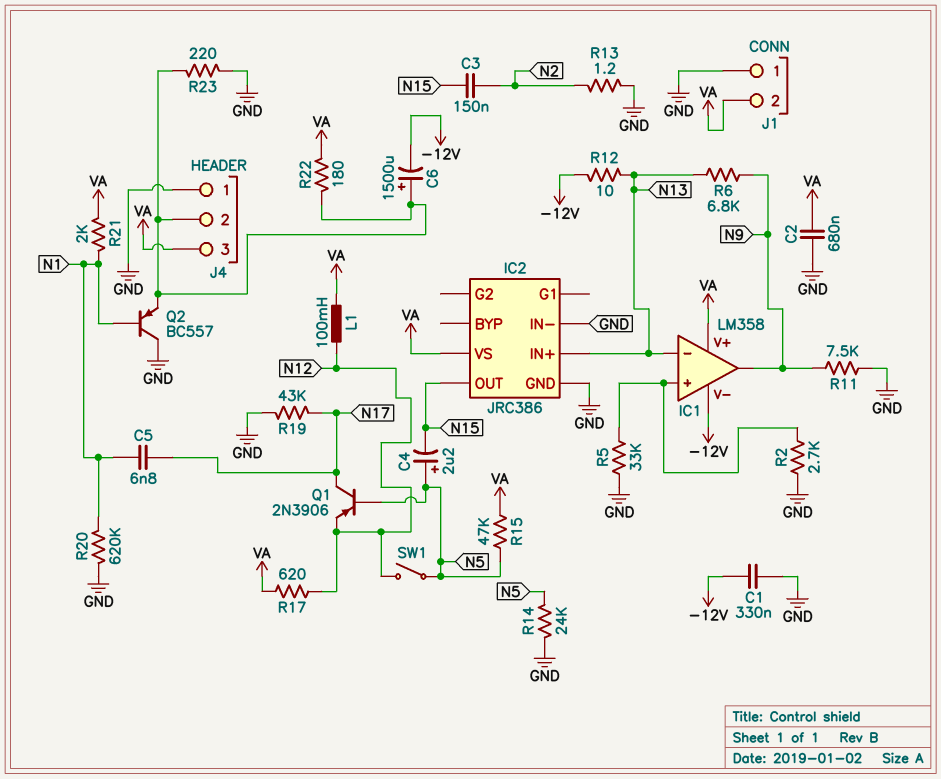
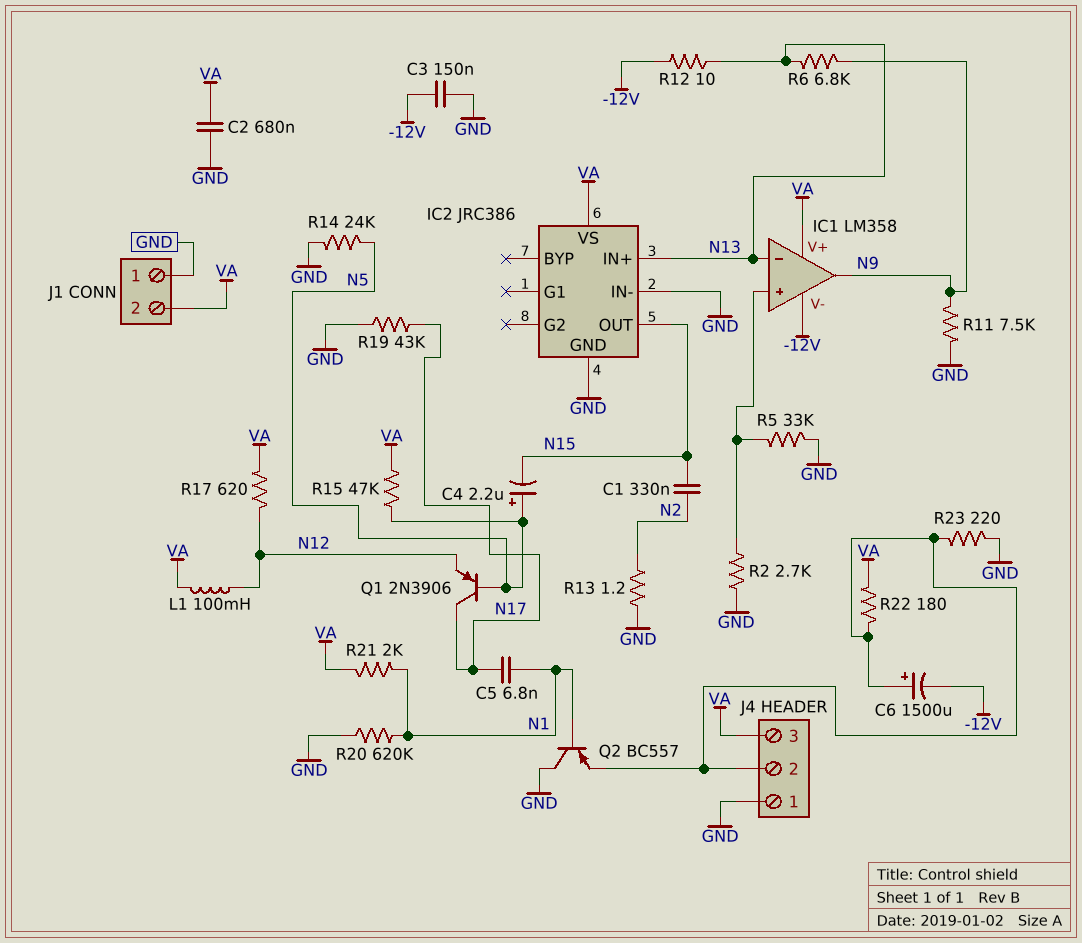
C1: 330nF (-12V, GND) -> 330nF (N2, N15)
C3: 150nF (N2, N15) -> 150nF (-12V, GND)
SW1: switch (N5, N12) -> none

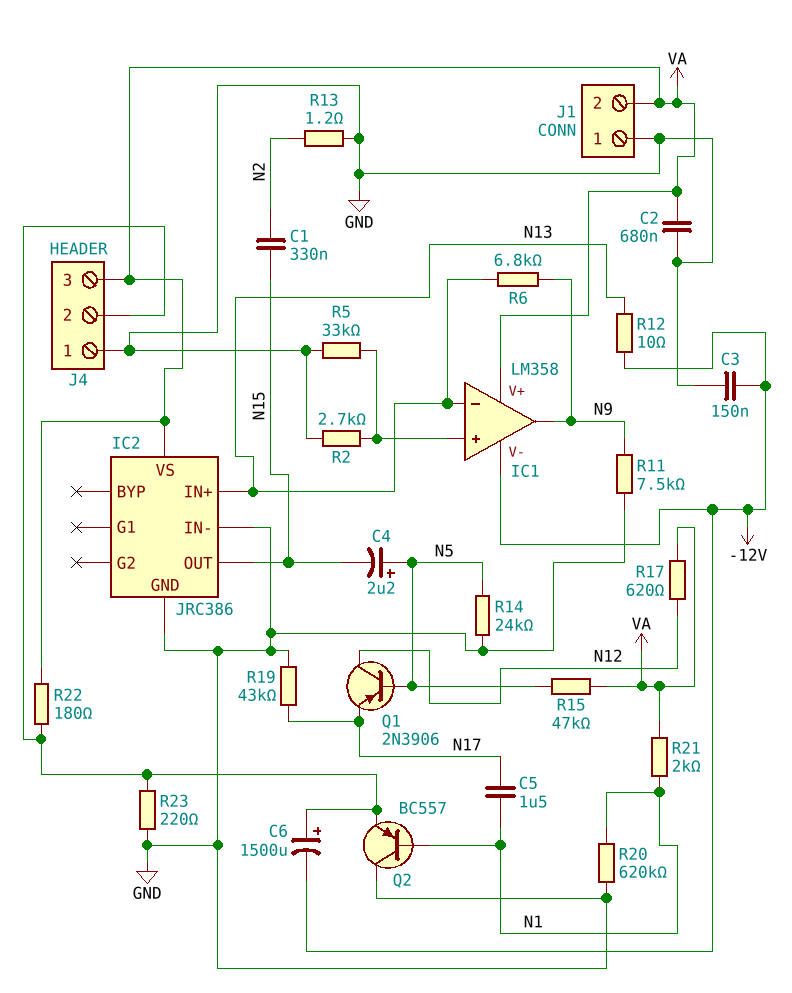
C5: 6.8nF (N1, N17) -> 1.5uF (N1, N17)
L1: 100mH (N12, VA) -> none
Q1: PNP 2N3906 (B N5, C N17, E N12) -> PNP 2N3906 (B N5, C N12, E N17)

